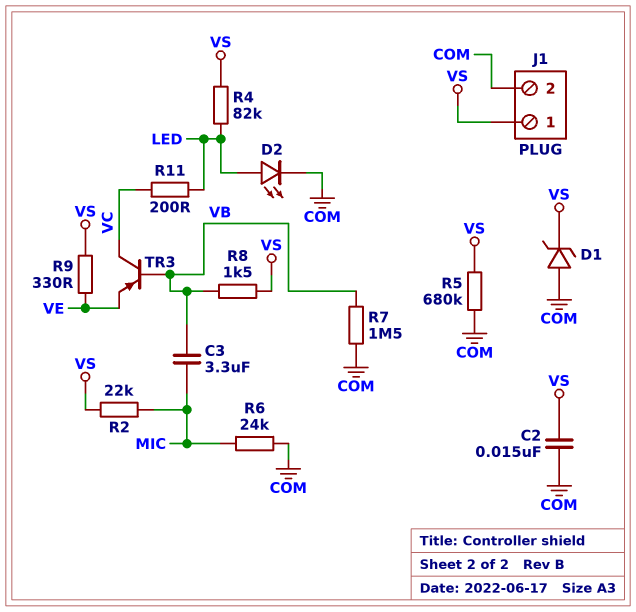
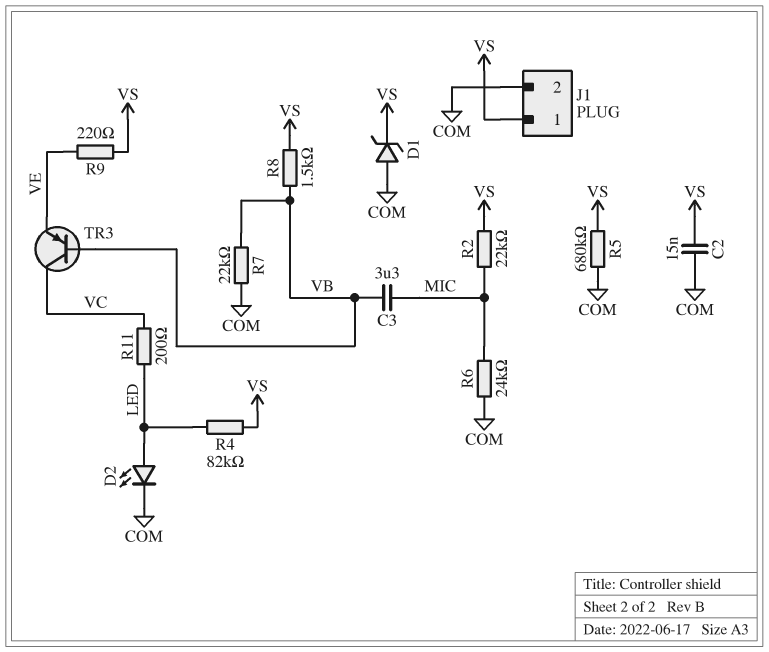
R7: 1.5M (COM, VB) -> 22k (COM, VB)
R9: 330 (VE, VS) -> 220 (VE, VS)

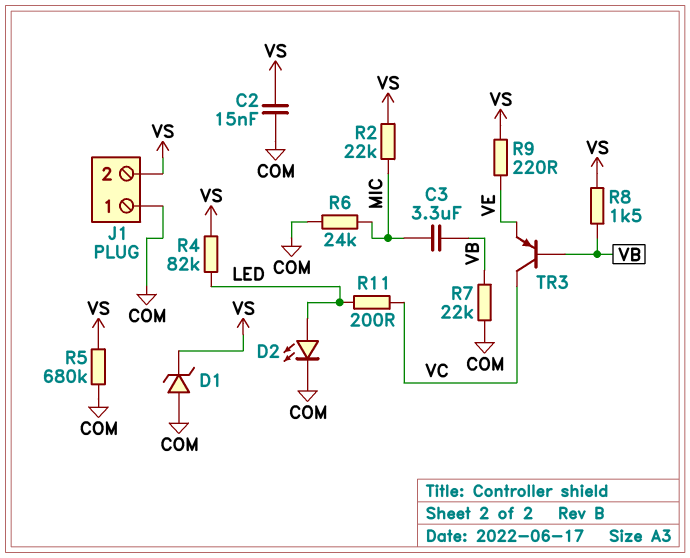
J1 pin 1: VS -> COM
J1 pin 2: COM -> VS

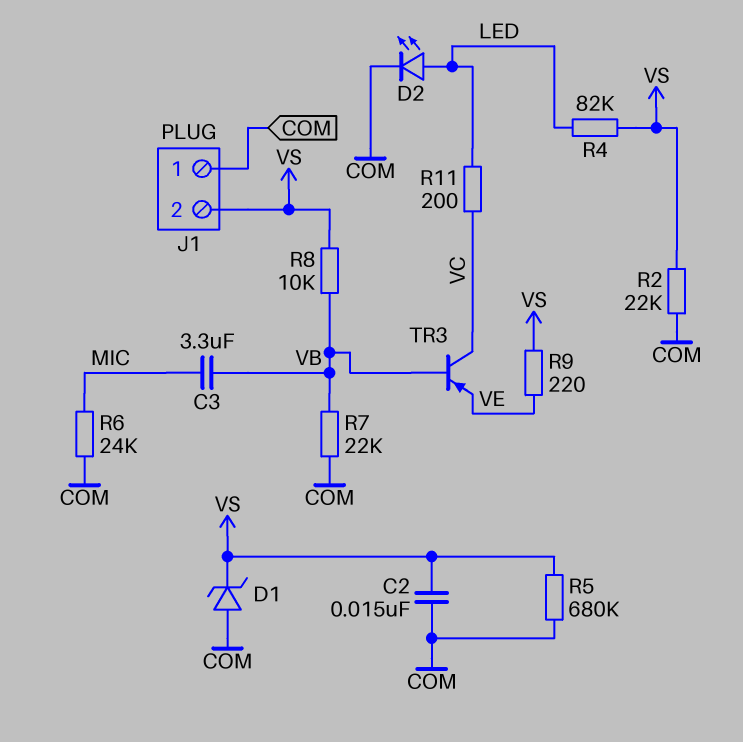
R2: 22k (MIC, VS) -> 22k (COM, VS)
R8: 1.5k (VB, VS) -> 10k (VB, VS)

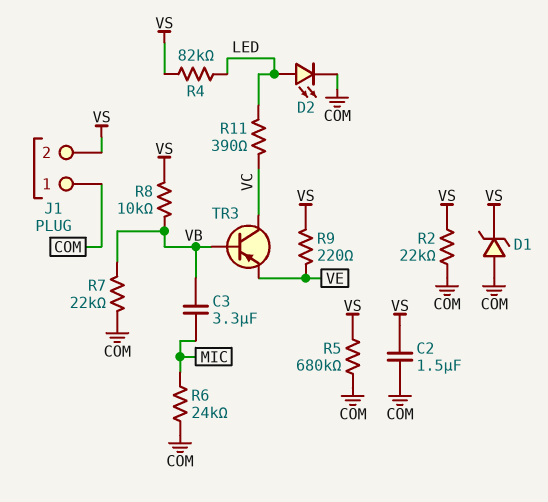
C2: 15nF (COM, VS) -> 1.5uF (COM, VS)
R11: 200 (LED, VC) -> 390 (LED, VC)

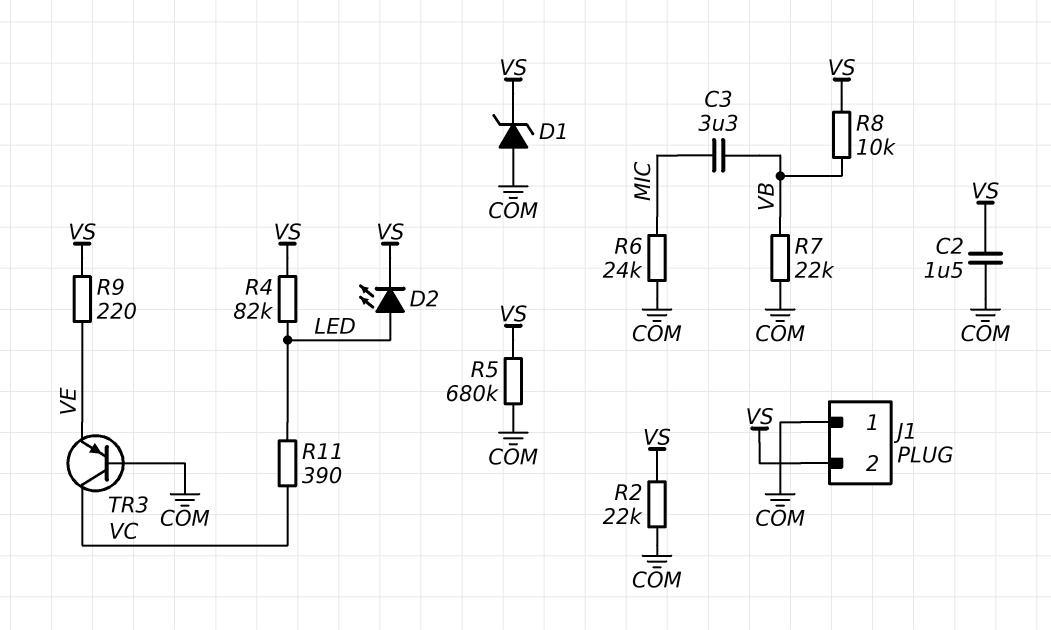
D2: LED (A LED, K COM) -> LED (A LED, K VS)
TR3: PNP (B VB, C VC, E VE) -> PNP (B COM, C VC, E VE)

